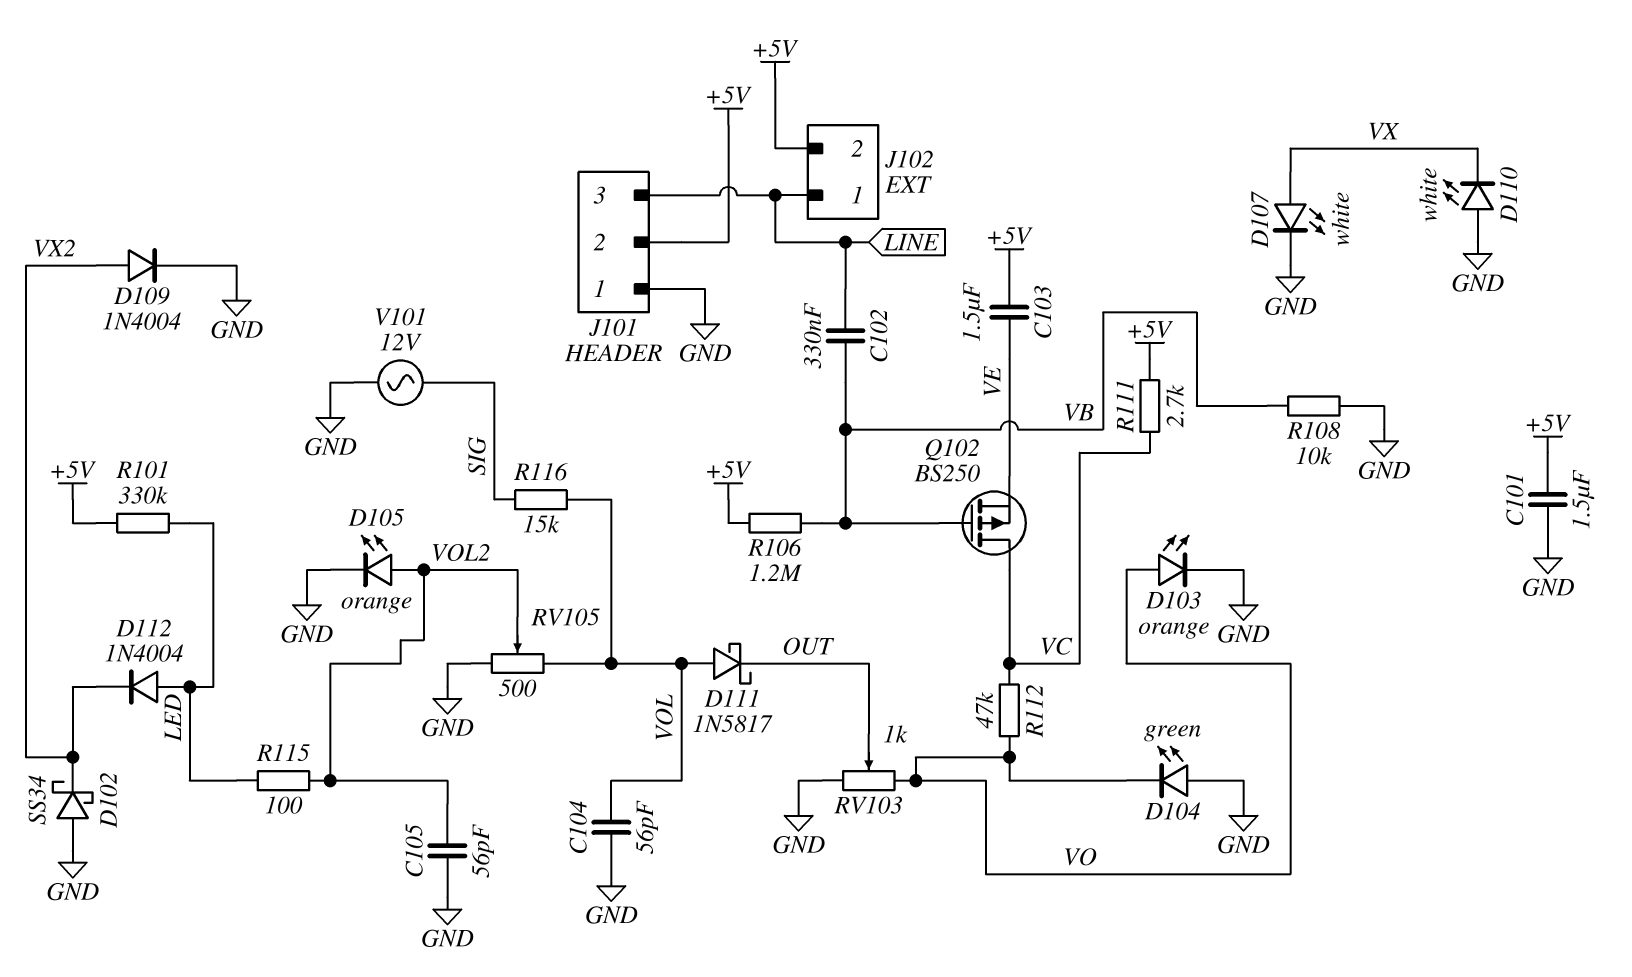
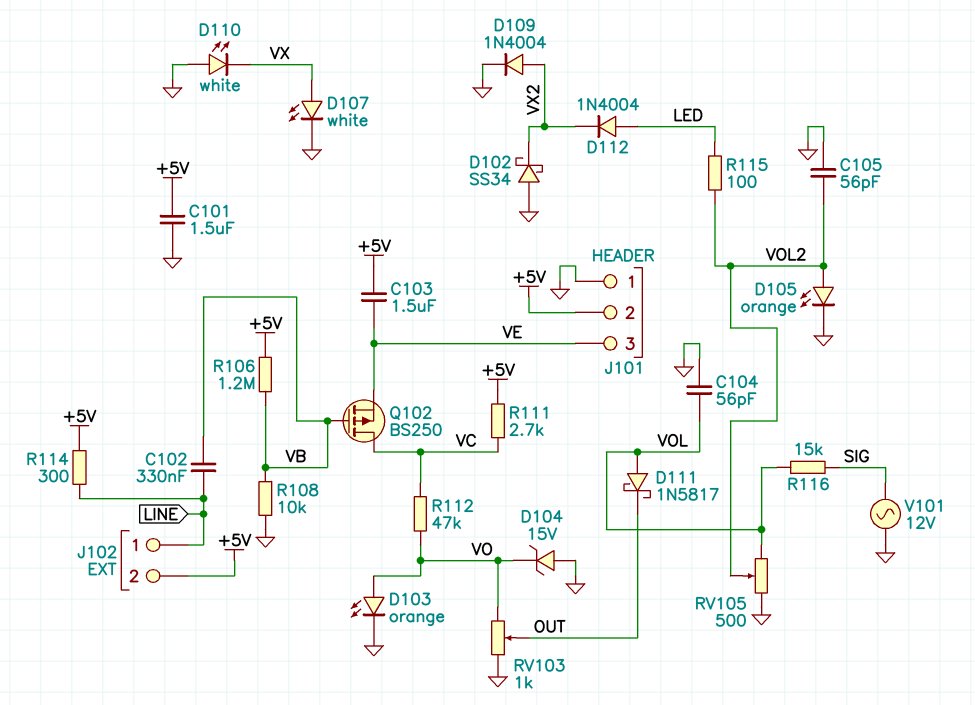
D104: LED green (A GND, K VO) -> zener 15V (A GND, K VO)
J101 pin 3: LINE -> VE
R101: 330k (+5V, LED) -> none
R114: none -> 300 (+5V, LINE)

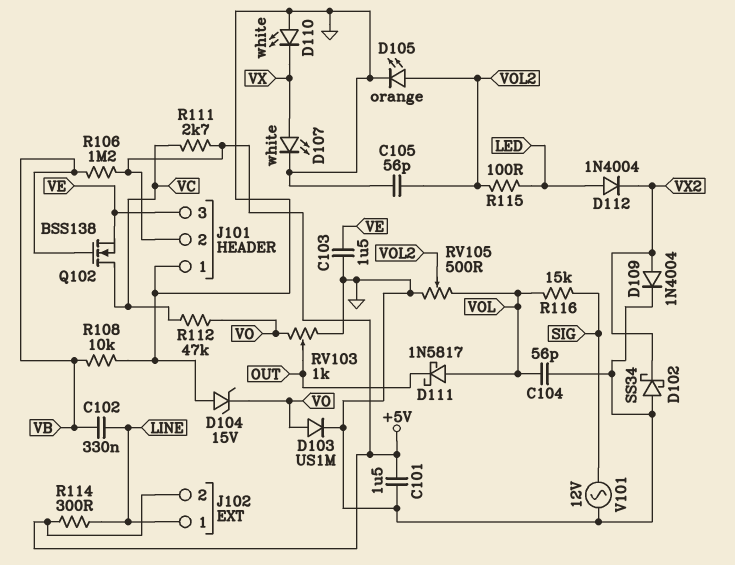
C103: 1.5uF (+5V, VE) -> 1.5uF (GND, VE)
D103: LED orange (A VO, K GND) -> diode US1M (A VO, K GND)
Q102: PMOS BS250 (G VB, D VC, S VE) -> NMOS BSS138 (G VB, D VC, S VE)

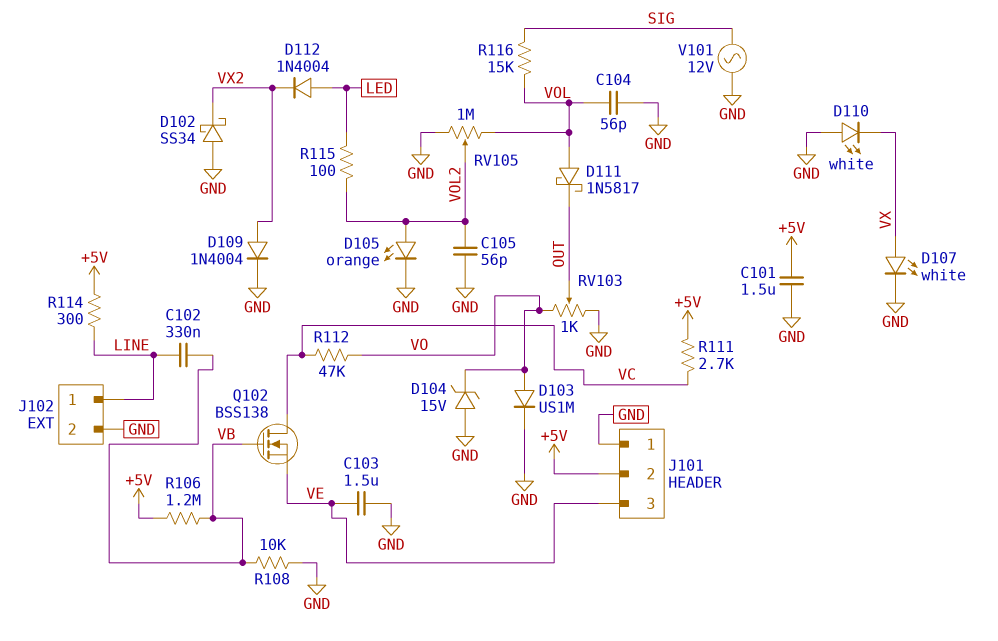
J102 pin 2: +5V -> GND
RV105: 500 (GND, VOL, wiper VOL2) -> 1M (GND, VOL, wiper VOL2)

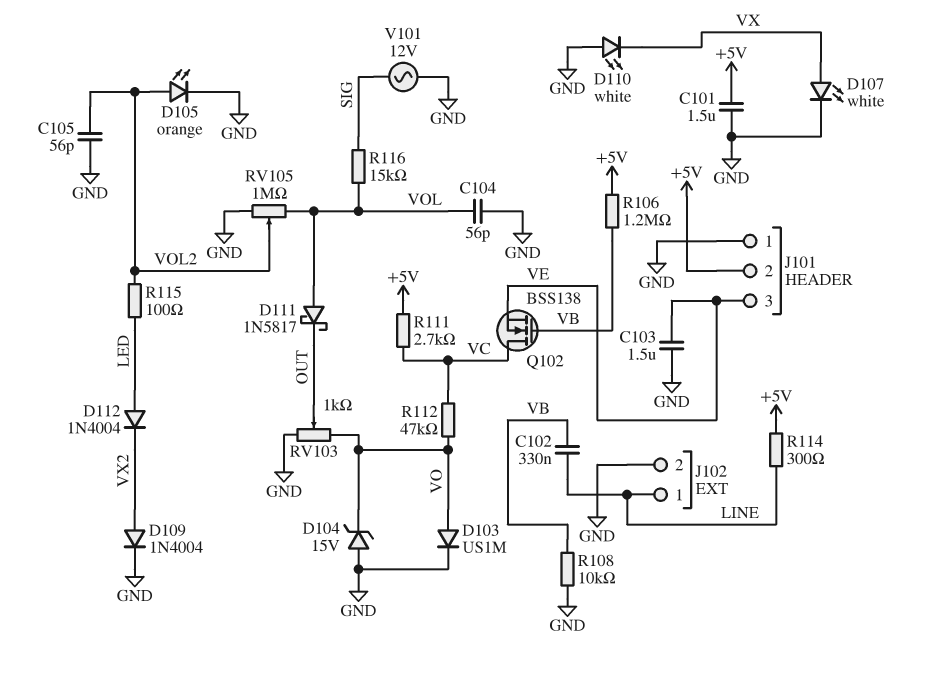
D102: schottky SS34 (A GND, K VX2) -> none

